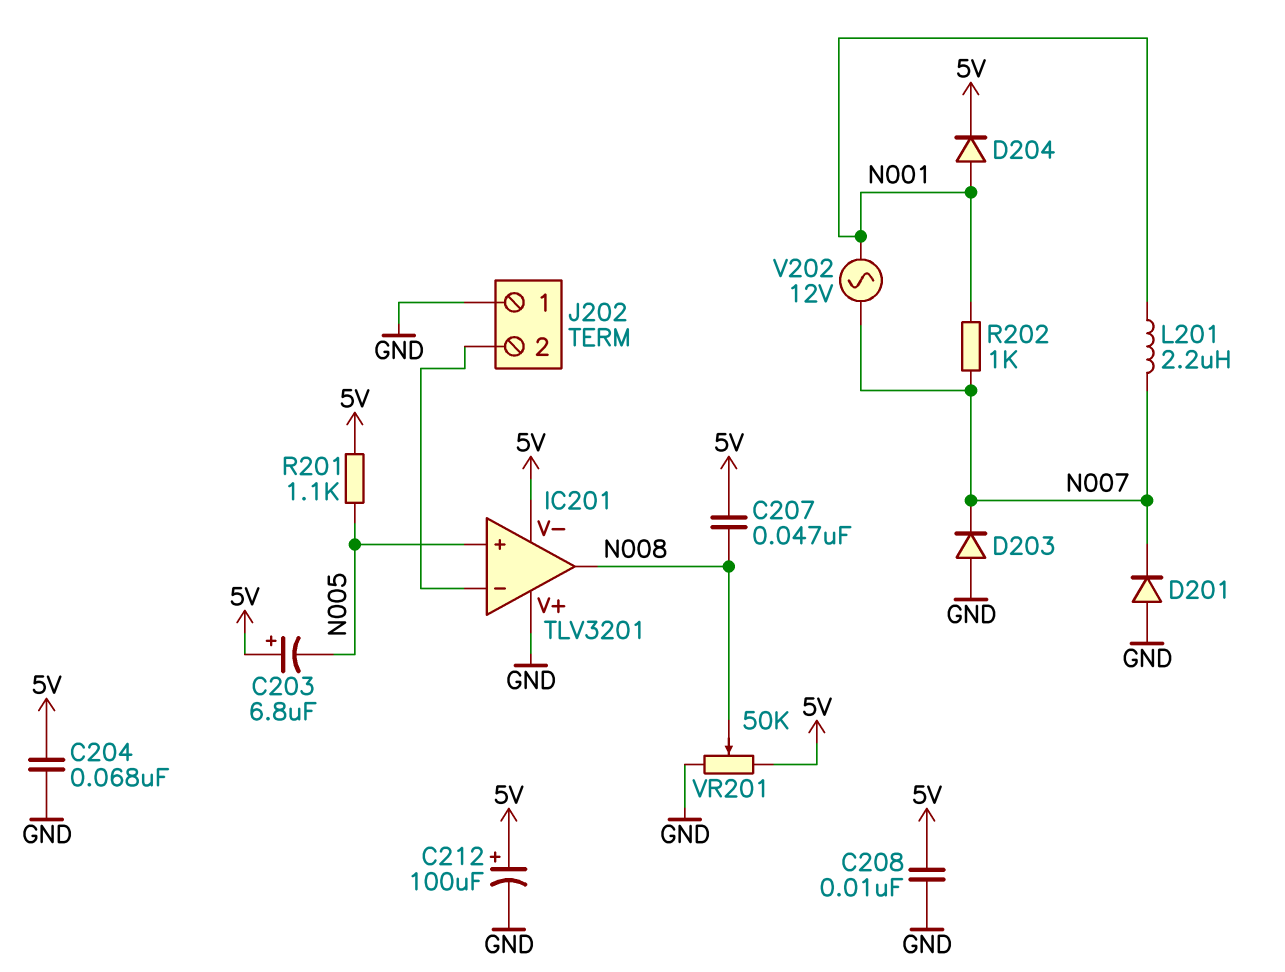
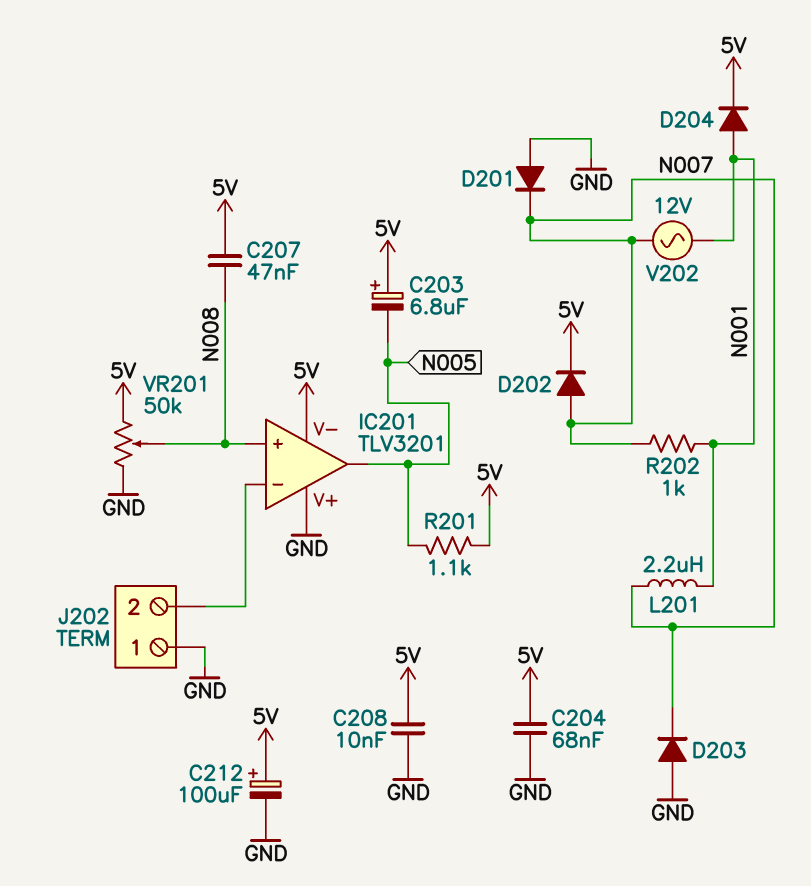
D202: none -> diode (A N007, K 5V)
IC201 pin in+: N005 -> N008
IC201 pin out: N008 -> N005

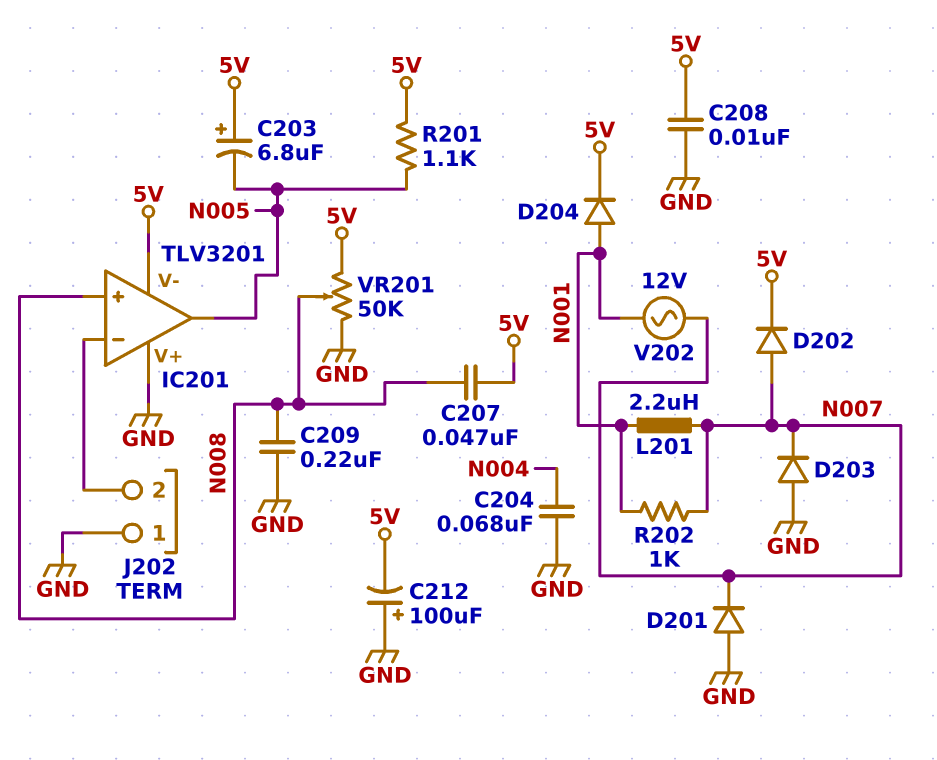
C204: 68nF (5V, GND) -> 68nF (GND, N004)
C209: none -> 220nF (GND, N008)
C212: 100uF (plus 5V, minus GND) -> 100uF (plus GND, minus 5V)

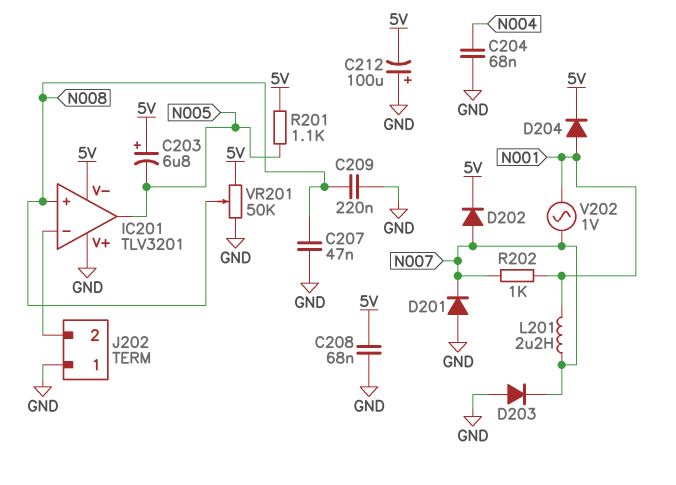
C207: 47nF (5V, N008) -> 47nF (GND, N008)
C208: 10nF (5V, GND) -> 68nF (5V, GND)
V202: AC 12V (N001, N007) -> AC 1V (N001, N007)

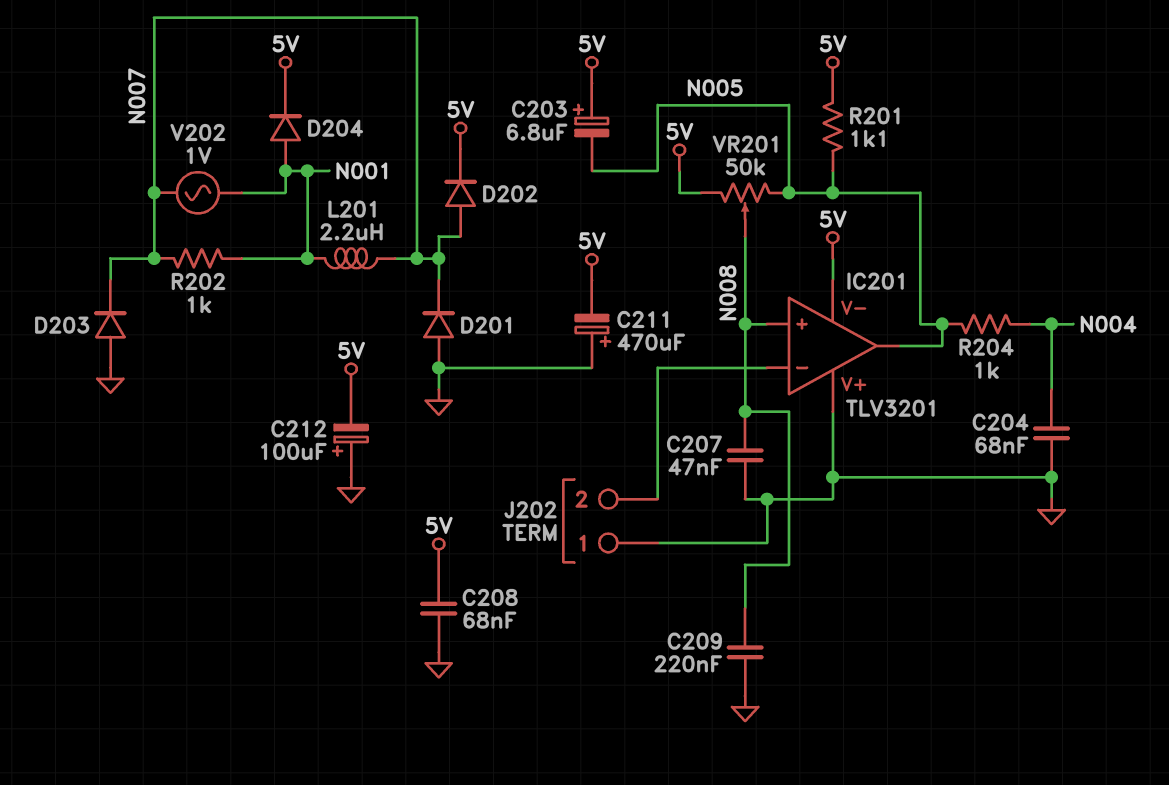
C211: none -> 470uF (plus GND, minus 5V)
R204: none -> 1k (N004, N005)
VR201: 50k (5V, GND, wiper N008) -> 50k (5V, N005, wiper N008)

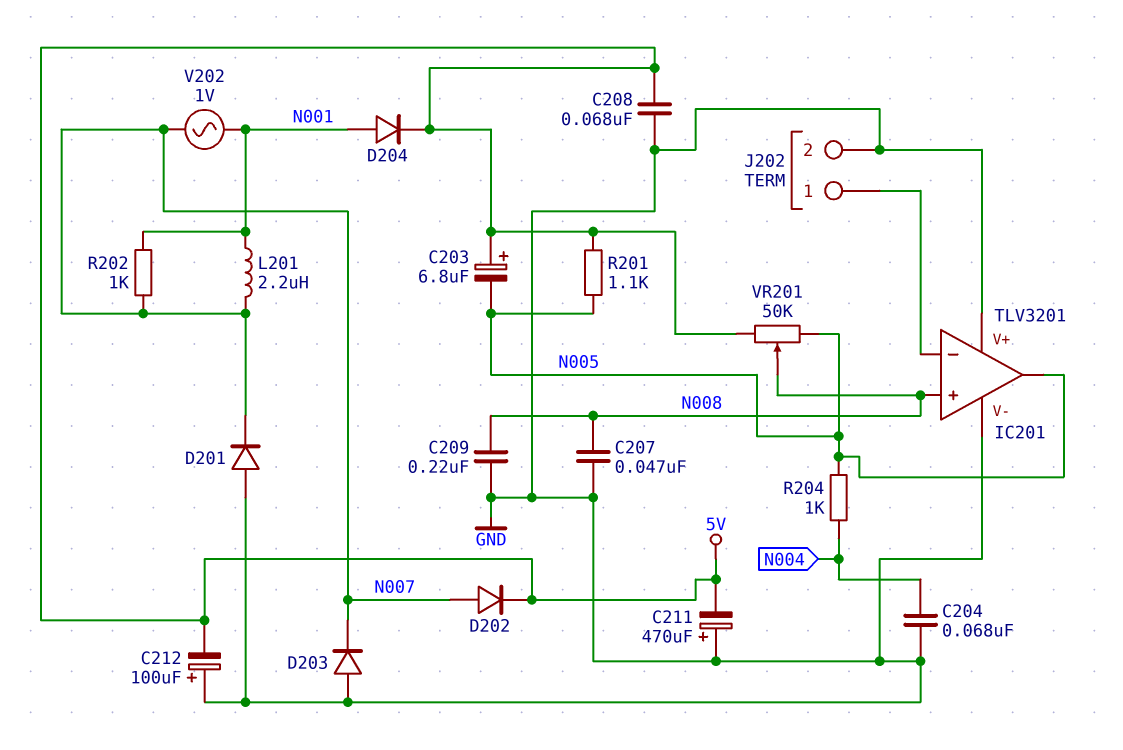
IC201 pin V-: 5V -> GND
J202 pin 1: GND -> IC201/in-
J202 pin 2: IC201/in- -> GND

